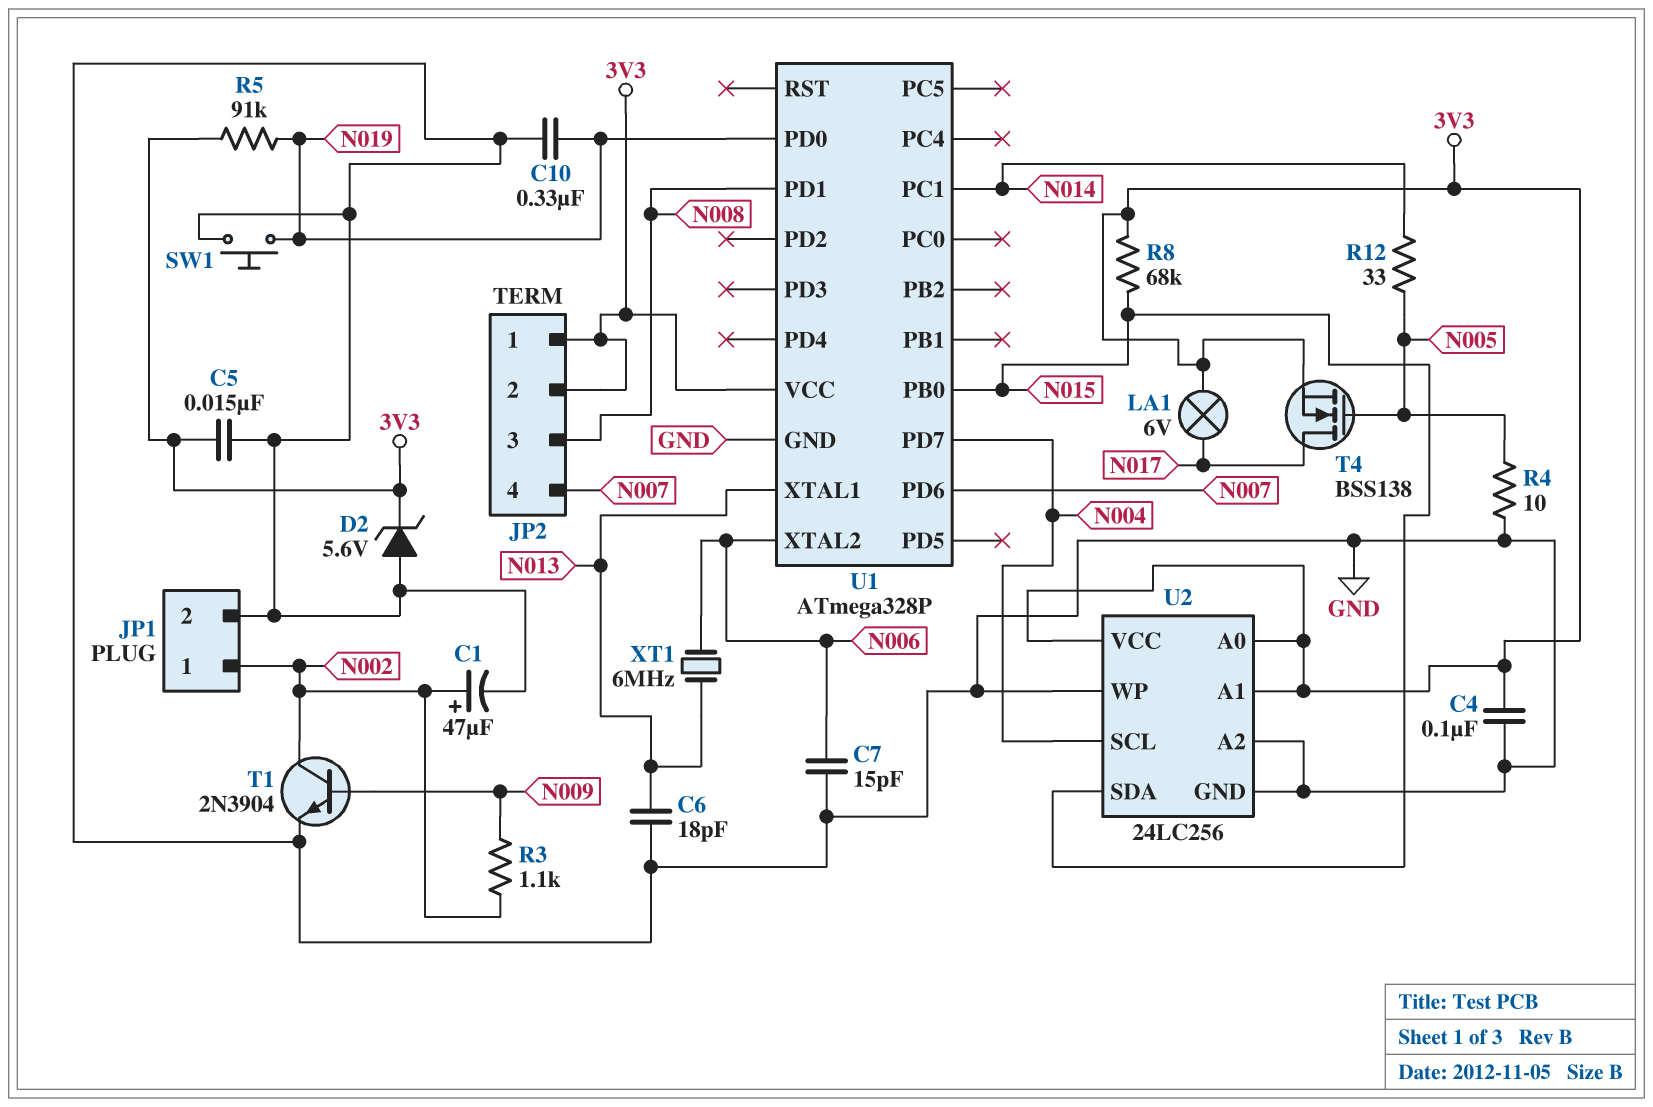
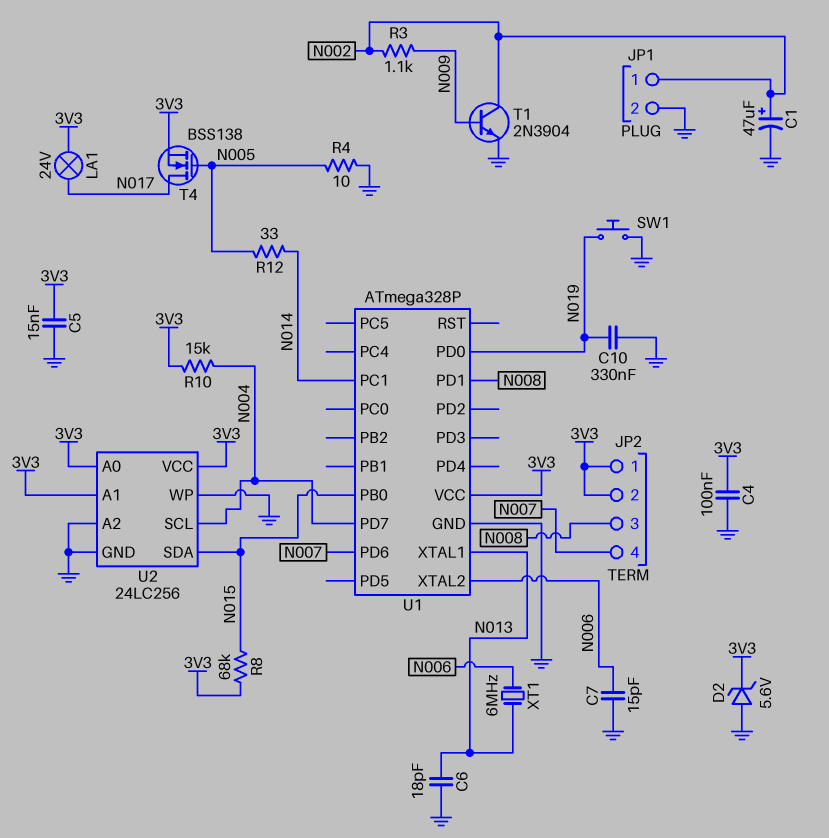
LA1: lamp 6V (3V3, N017) -> lamp 24V (3V3, N017)
R5: 91k (3V3, N019) -> none
R10: none -> 15k (3V3, N004)

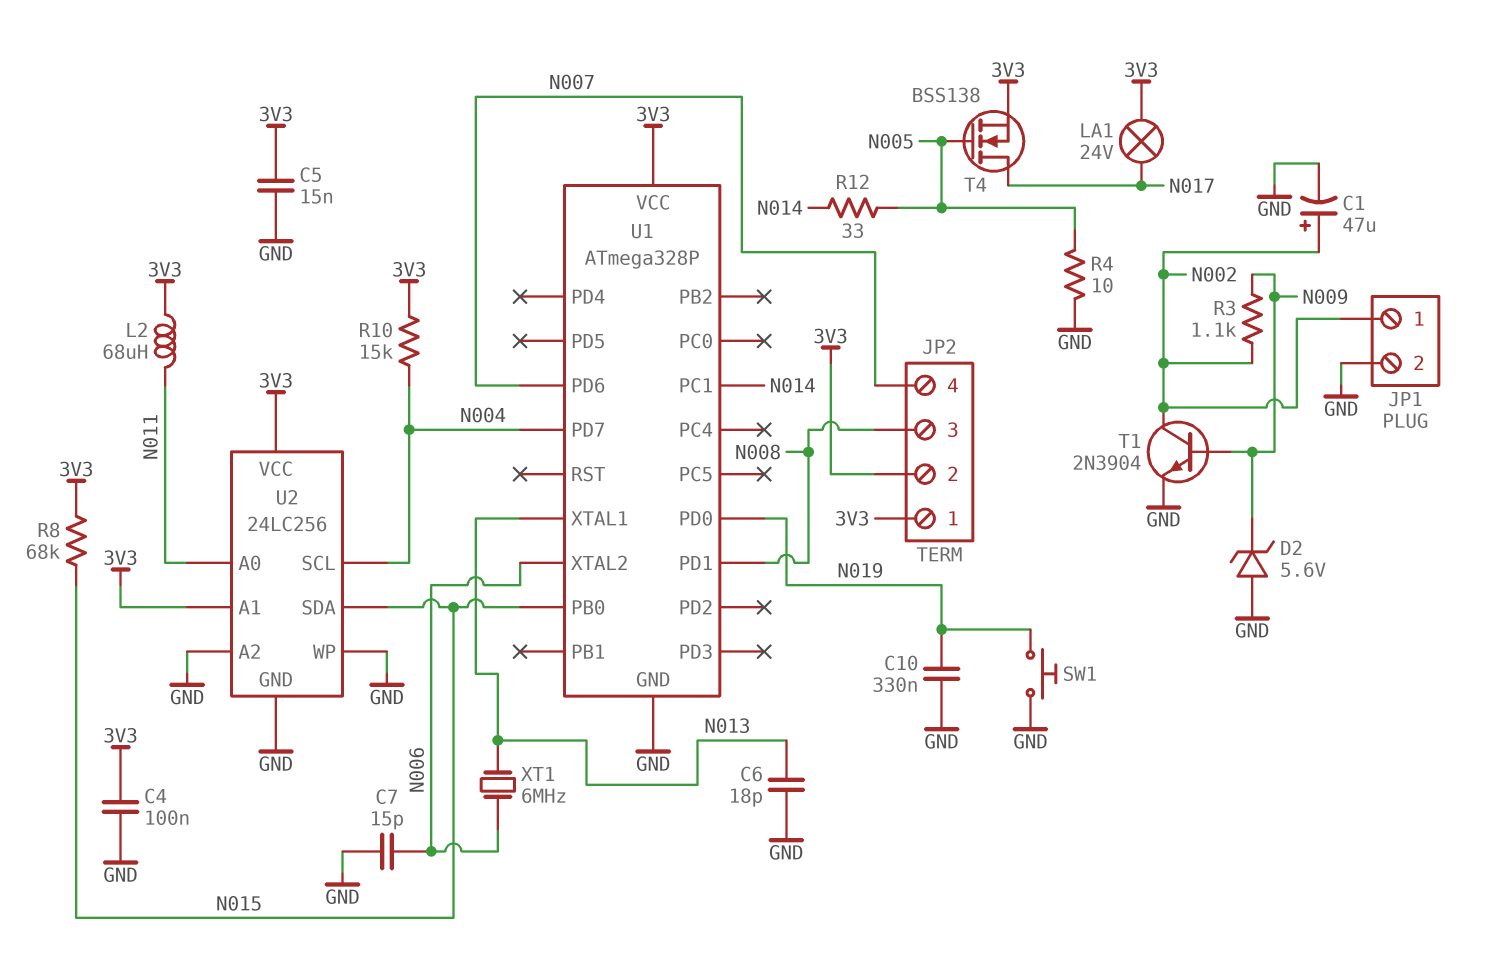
D2: zener 5.6V (A GND, K 3V3) -> zener 5.6V (A GND, K N009)
L2: none -> 68uH (3V3, N011)
U2 pin A0: 3V3 -> N011

